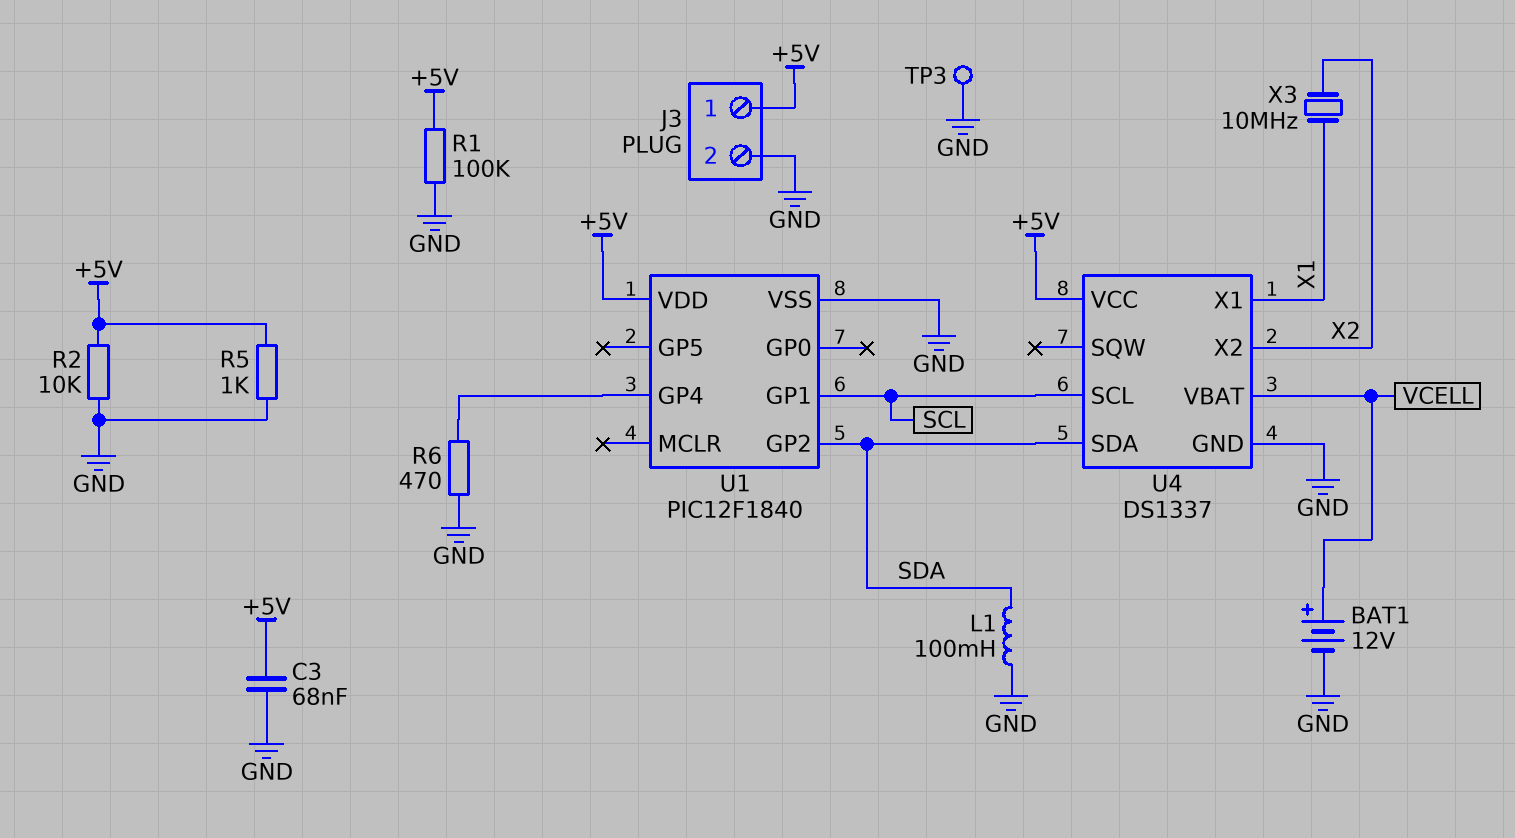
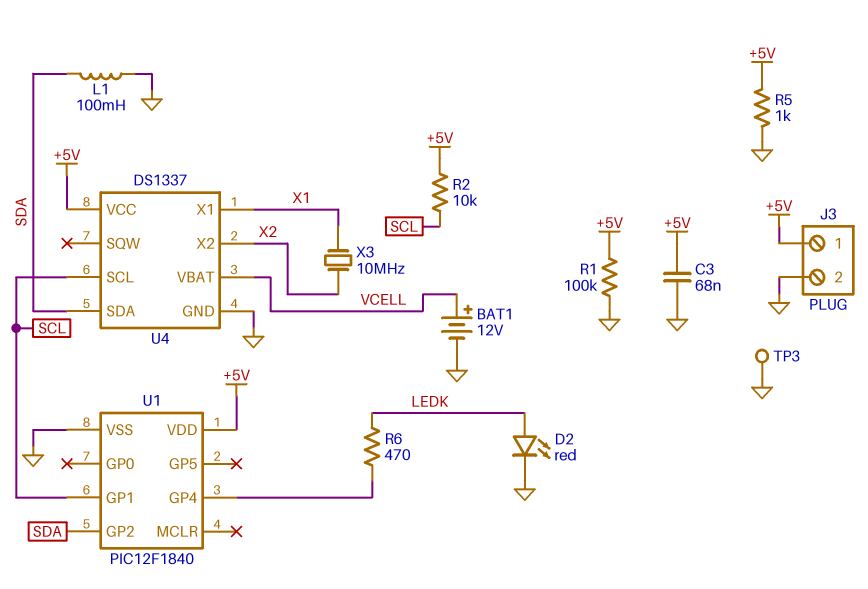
D2: none -> LED red (A LEDK, K GND)
R2: 10k (+5V, GND) -> 10k (+5V, SCL)
R6: 470 (GND, U1/GP4) -> 470 (LEDK, U1/GP4)

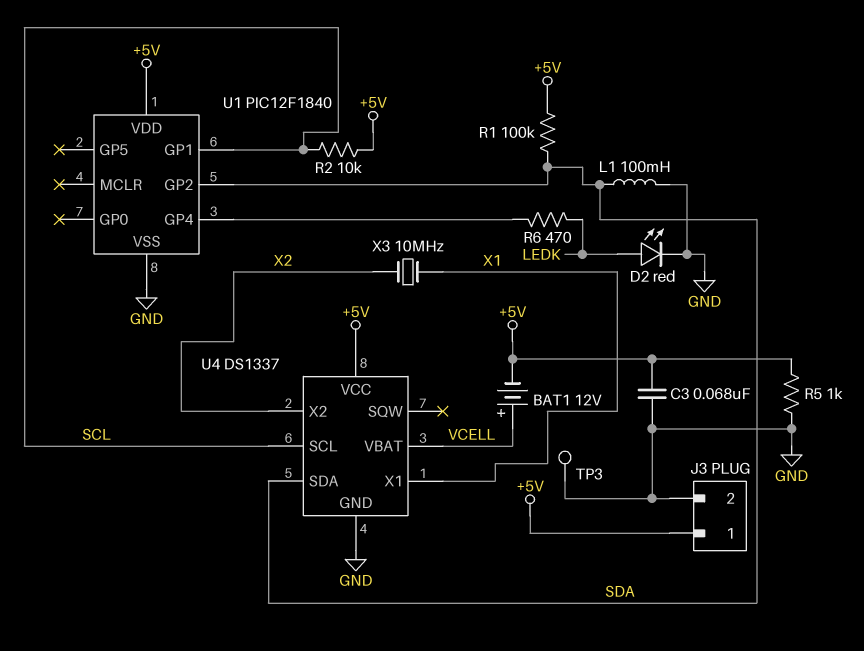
BAT1: 12V (plus VCELL, minus GND) -> 12V (plus VCELL, minus +5V)
R1: 100k (+5V, GND) -> 100k (+5V, SDA)

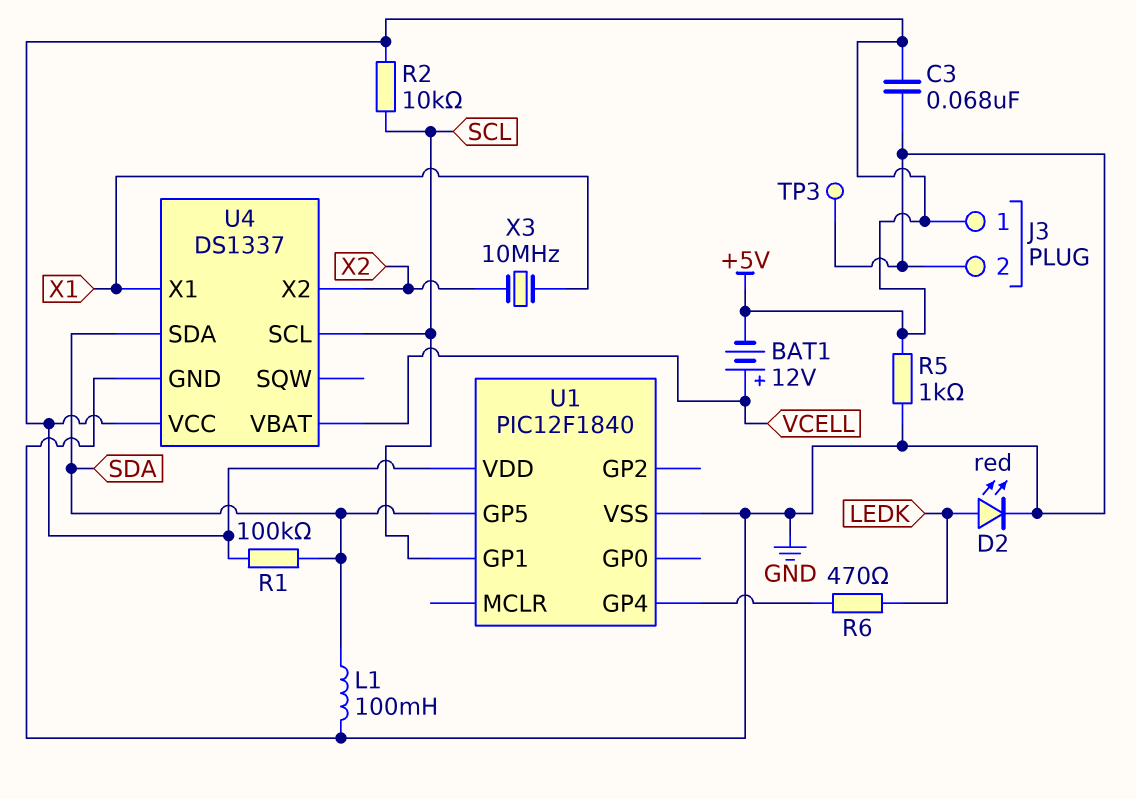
U1 pin GP2: SDA -> none
U1 pin GP5: none -> SDA

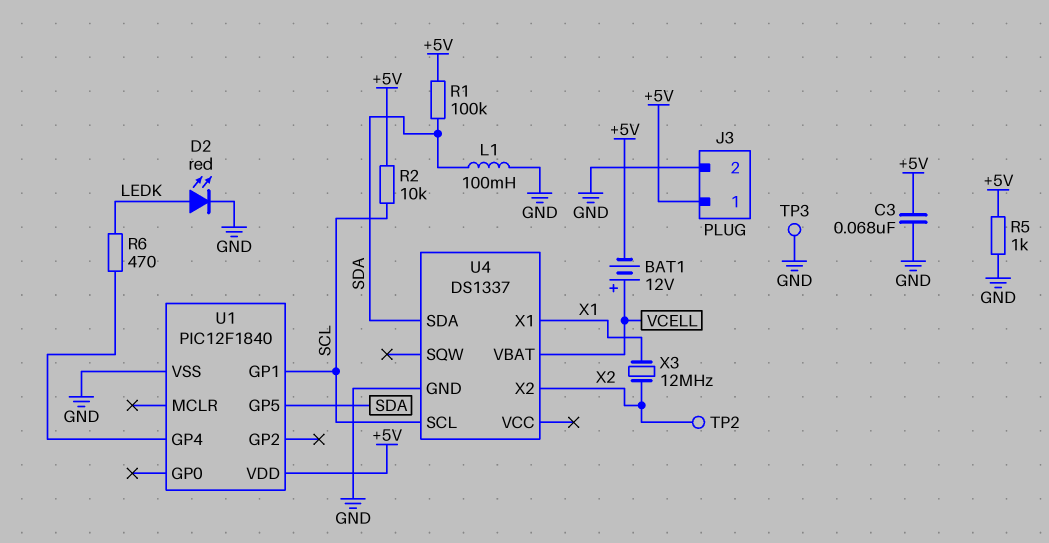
TP2: none -> test point (X2)
U4 pin VCC: +5V -> none
X3: 10MHz (X1, X2) -> 12MHz (X1, X2)

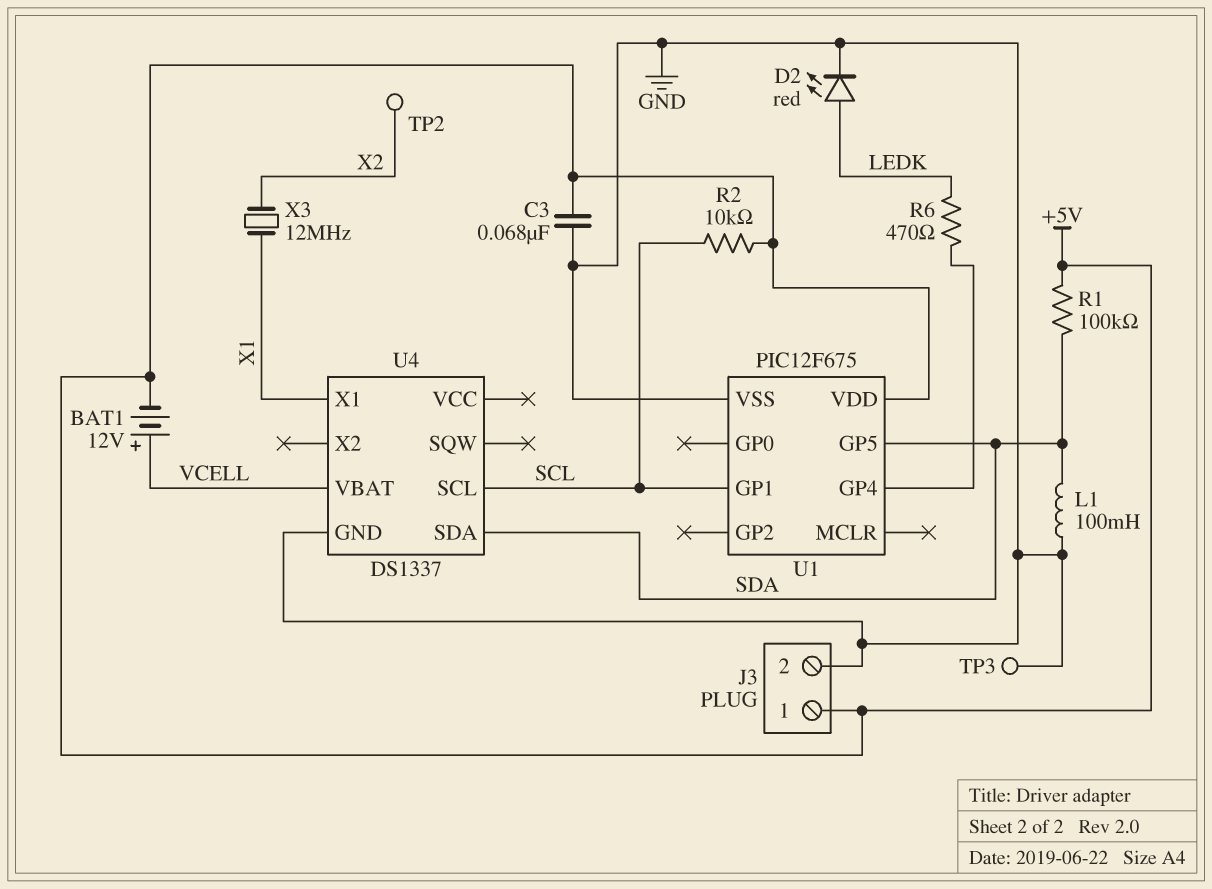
R5: 1k (+5V, GND) -> none
U1: PIC12F1840 -> PIC12F675
U4 pin X2: X2 -> none

